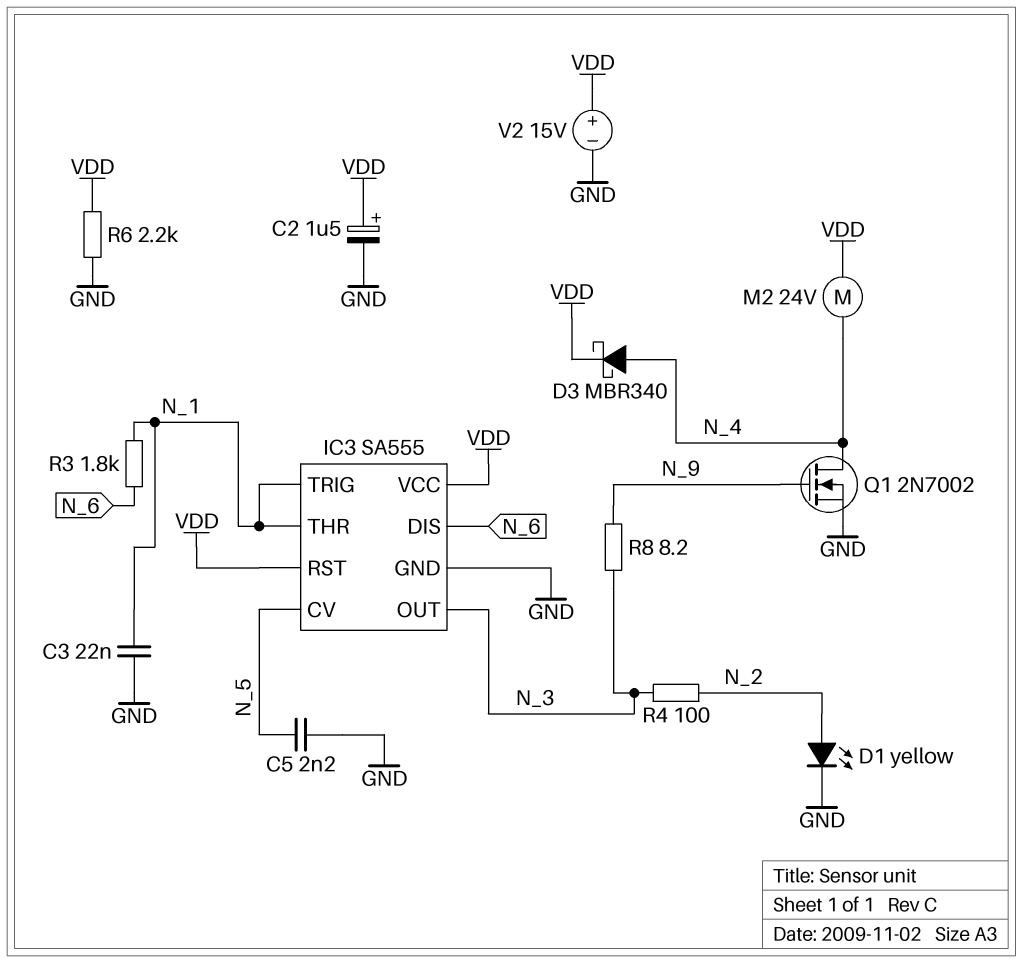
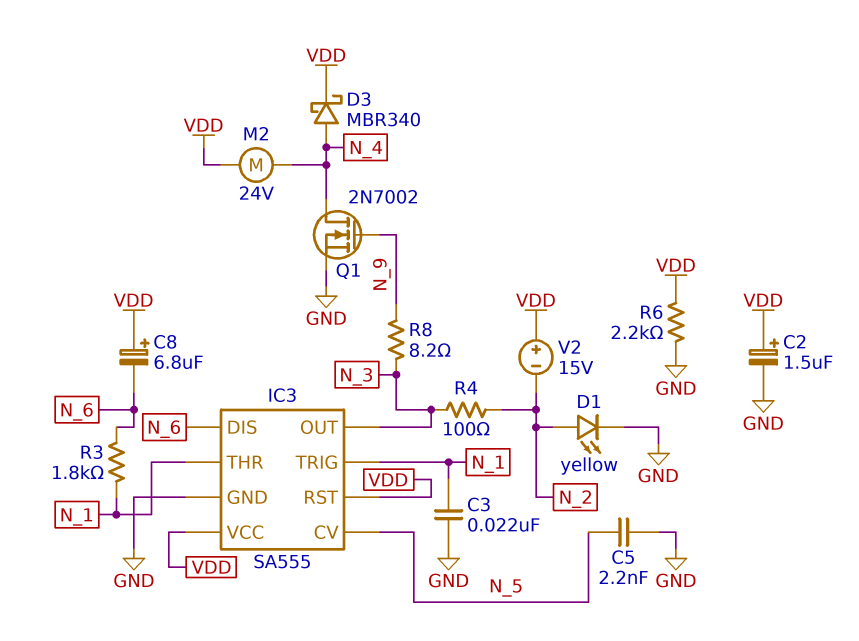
C8: none -> 6.8uF (plus VDD, minus N_6)
V2: 15V (plus VDD, minus GND) -> 15V (plus VDD, minus N_2)

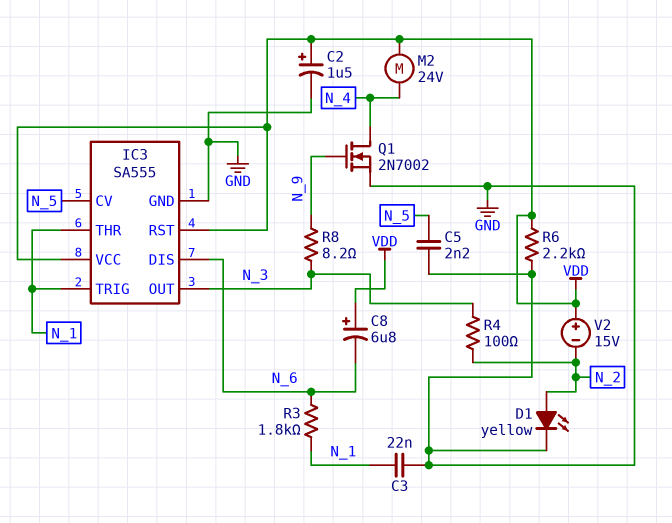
D3: schottky MBR340 (A N_4, K VDD) -> none

